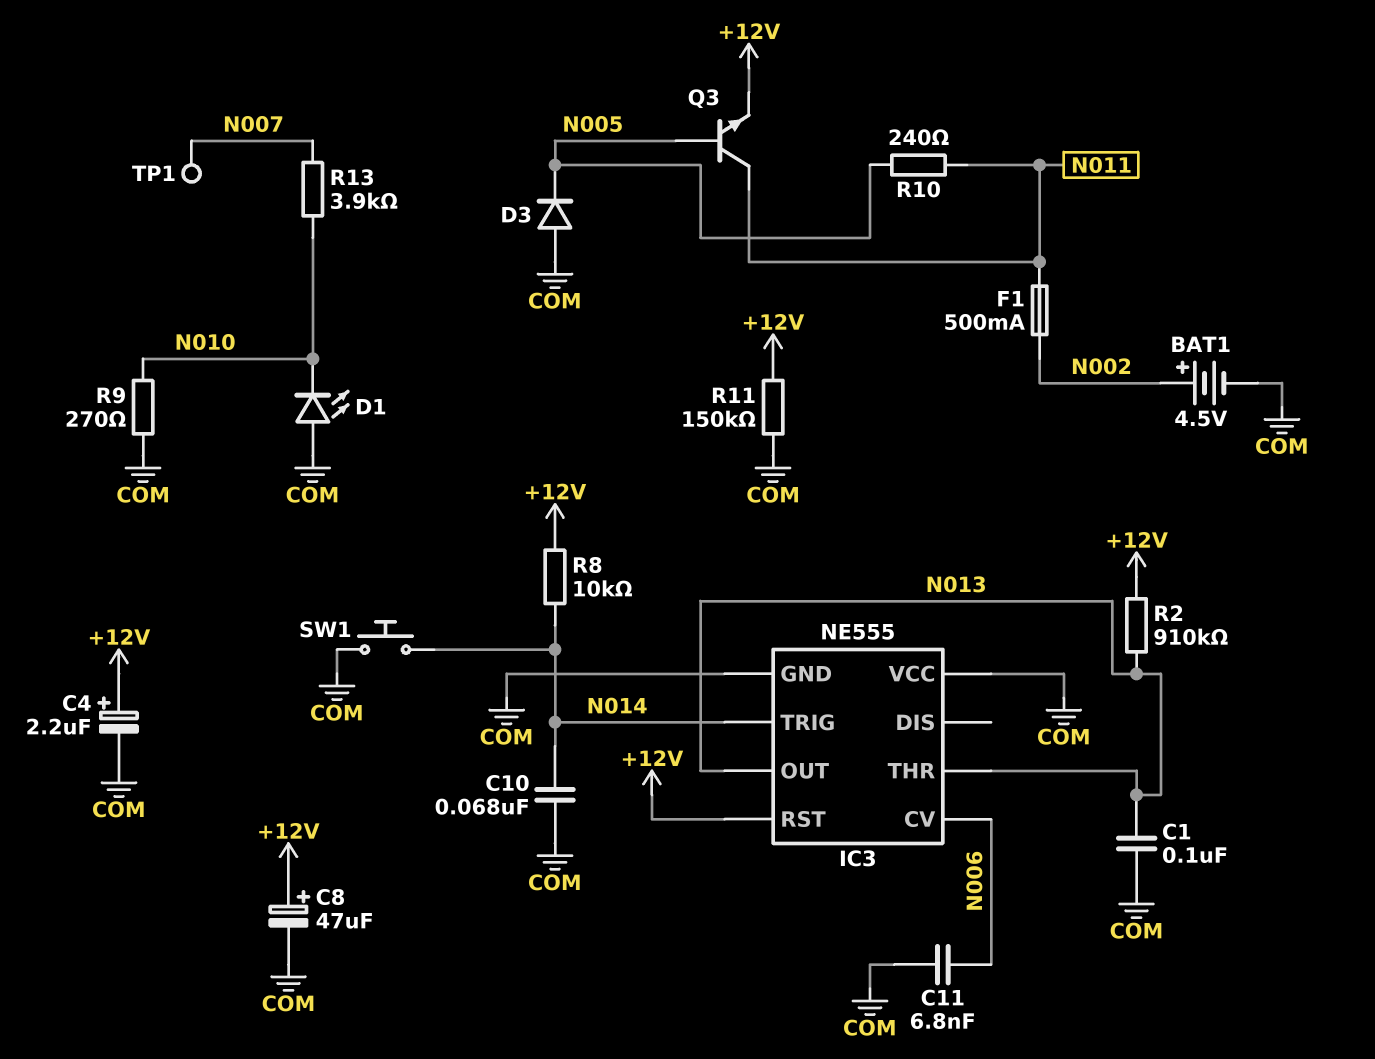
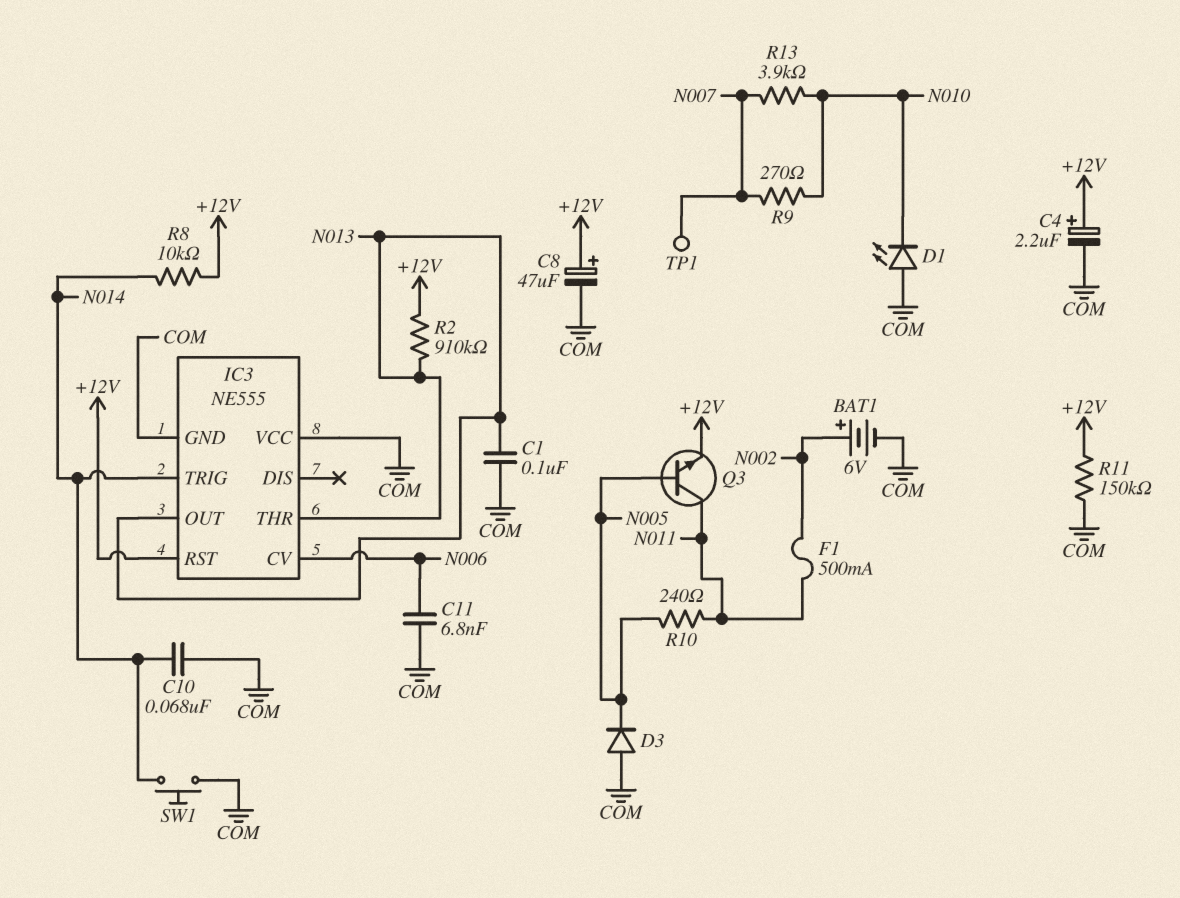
BAT1: 4.5V (plus N002, minus COM) -> 6V (plus N002, minus COM)
R9: 270 (COM, N010) -> 270 (N007, N010)

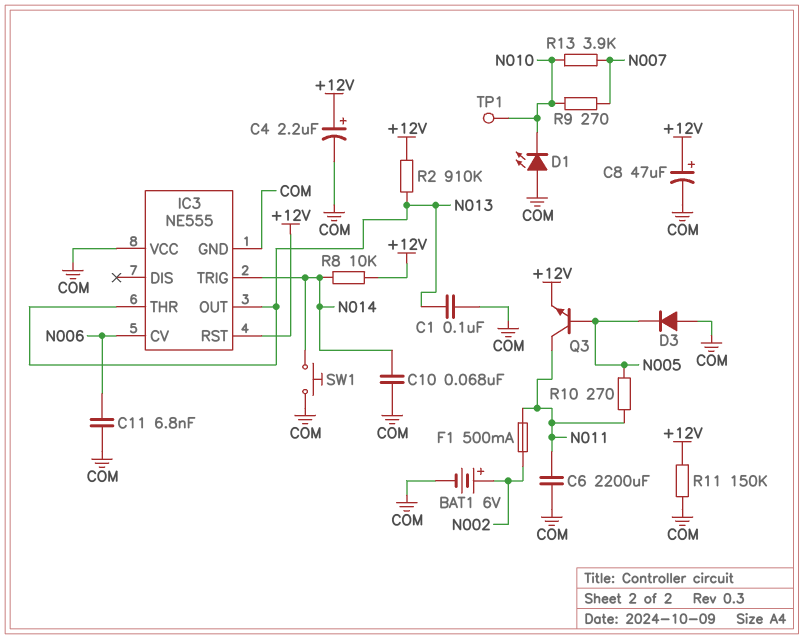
C6: none -> 2200uF (COM, N011)
R10: 240 (N005, N011) -> 270 (N005, N011)
TP1: test point (N007) -> test point (N010)

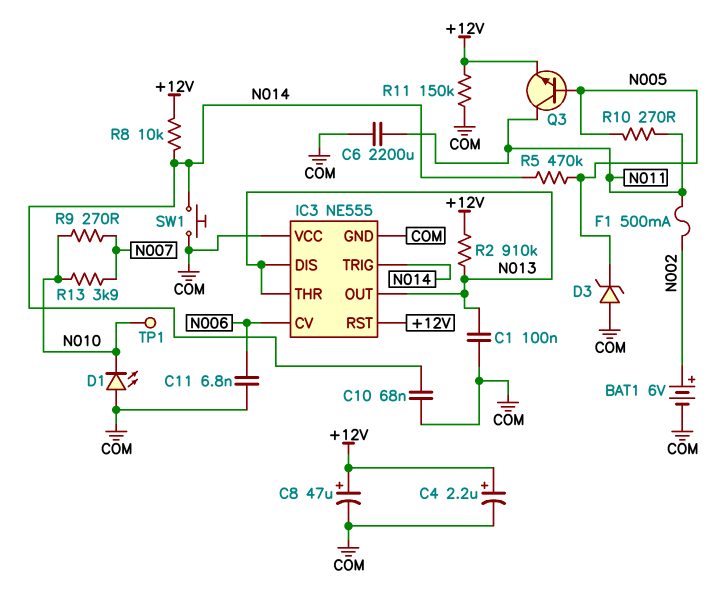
D3: diode (A COM, K N005) -> zener (A COM, K N005)
IC3 pin DIS: none -> N013
R5: none -> 470k (N005, N014)

